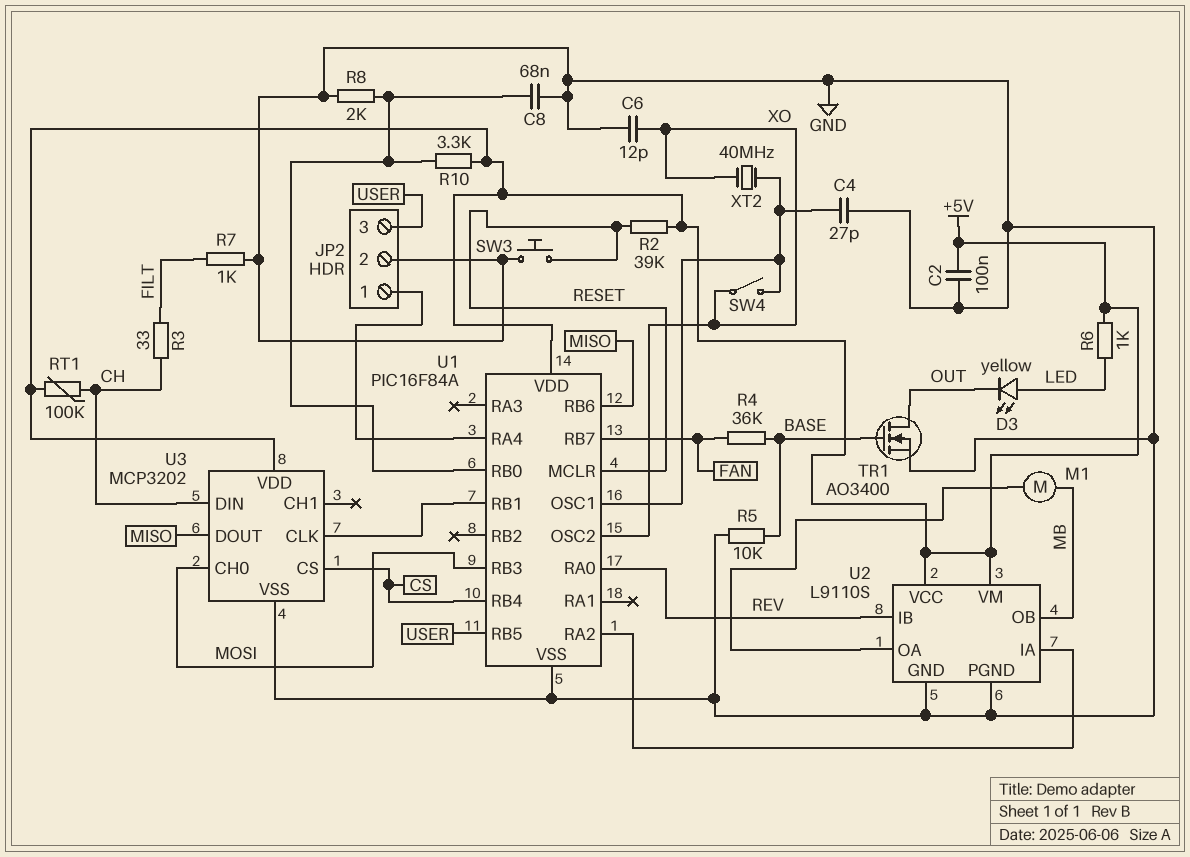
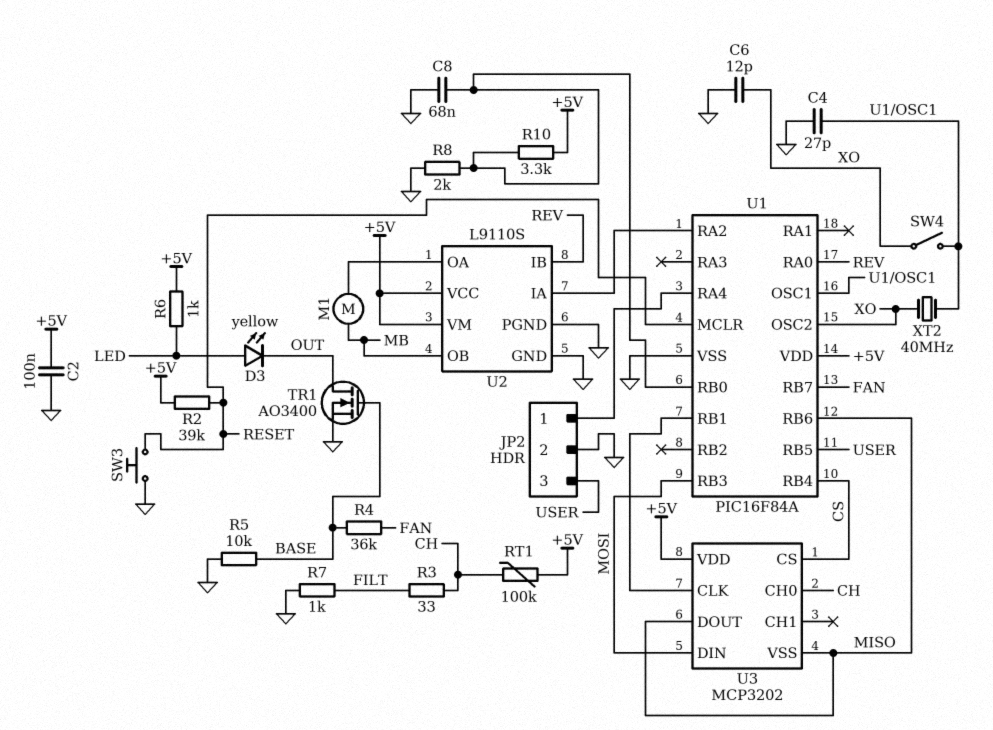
U3 pin CH0: MOSI -> CH
U3 pin DIN: CH -> MOSI
U3 pin VSS: GND -> MISO

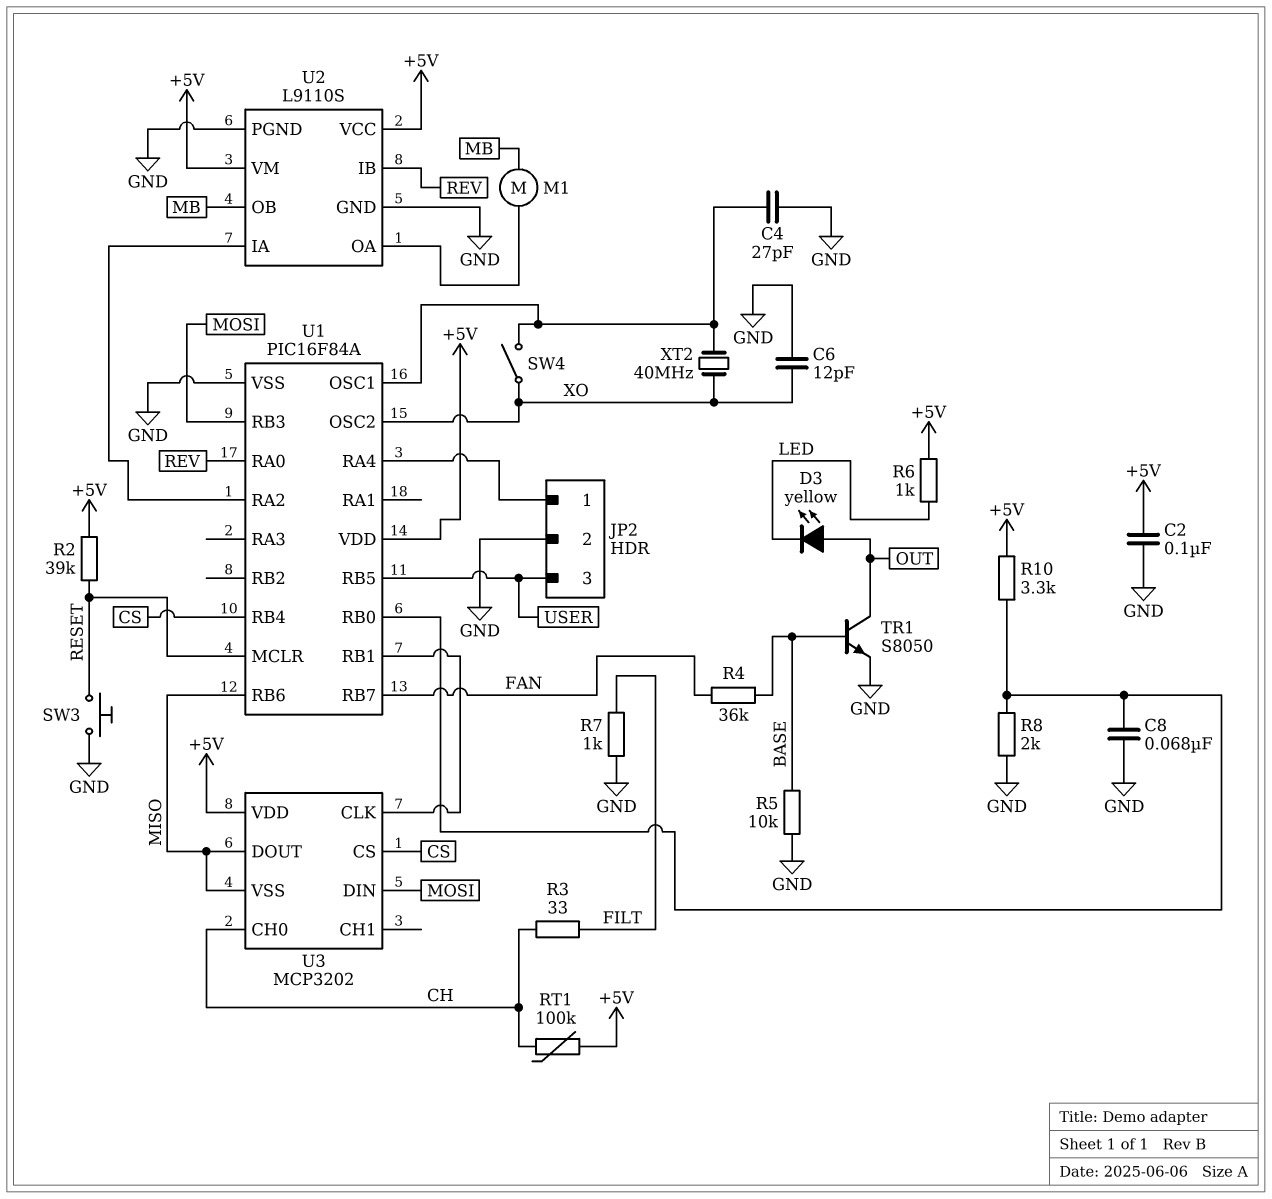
D3: LED yellow (A LED, K OUT) -> LED yellow (A OUT, K LED)
TR1: NMOS AO3400 (G BASE, D OUT, S GND) -> NPN S8050 (B BASE, C OUT, E GND)

